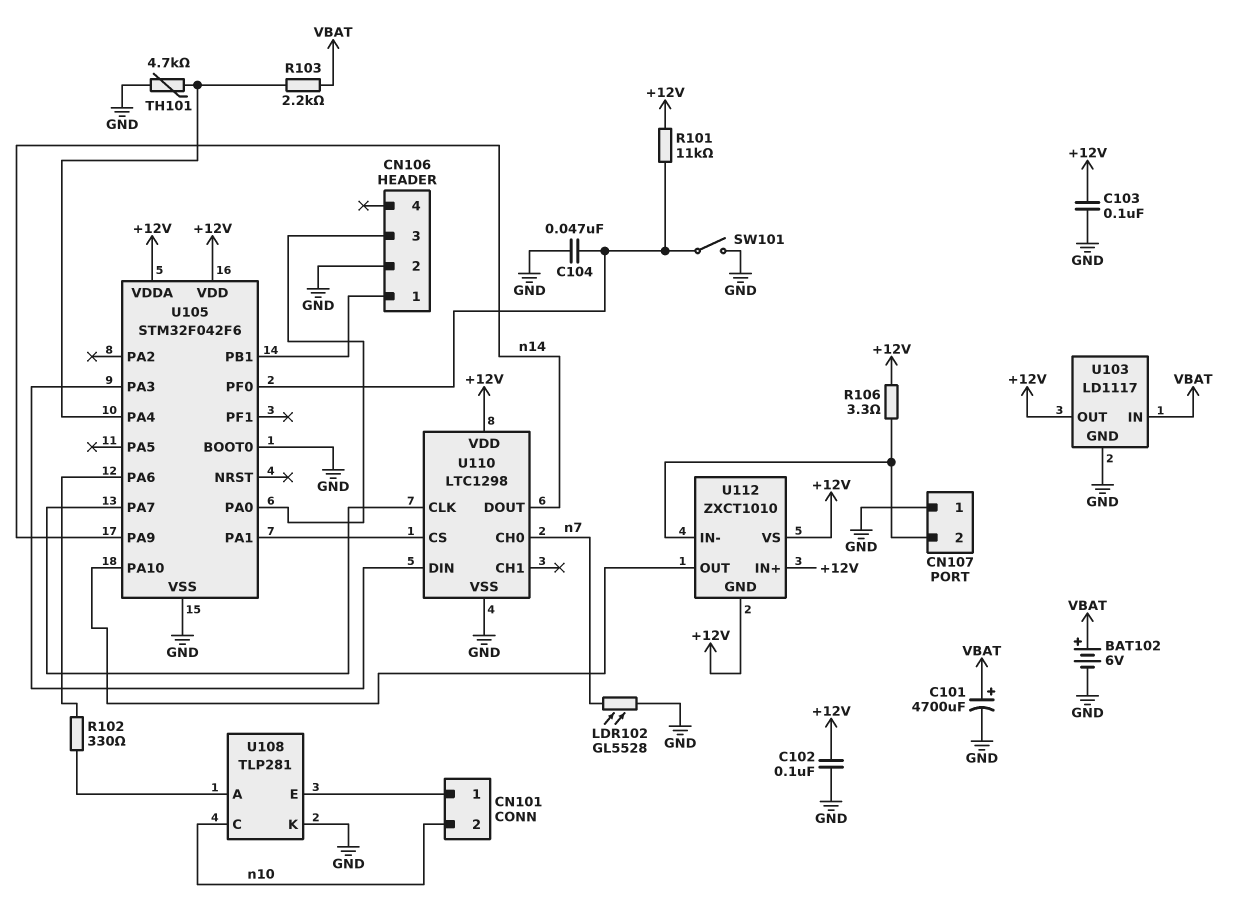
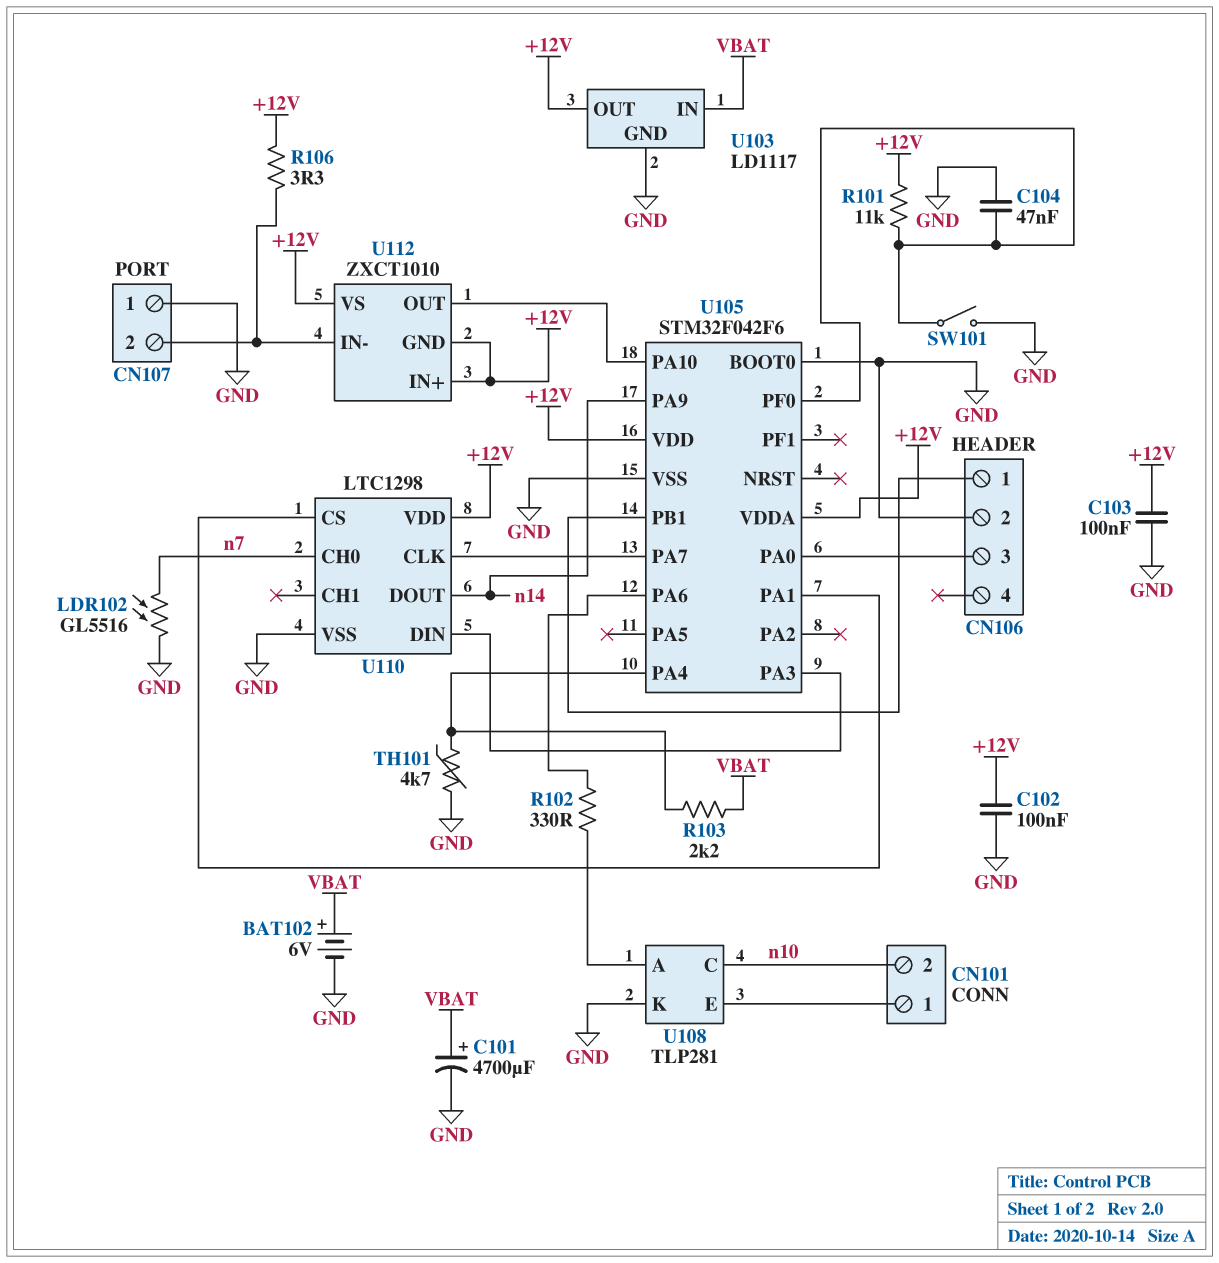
LDR102: GL5528 (GND, n7) -> GL5516 (GND, n7)

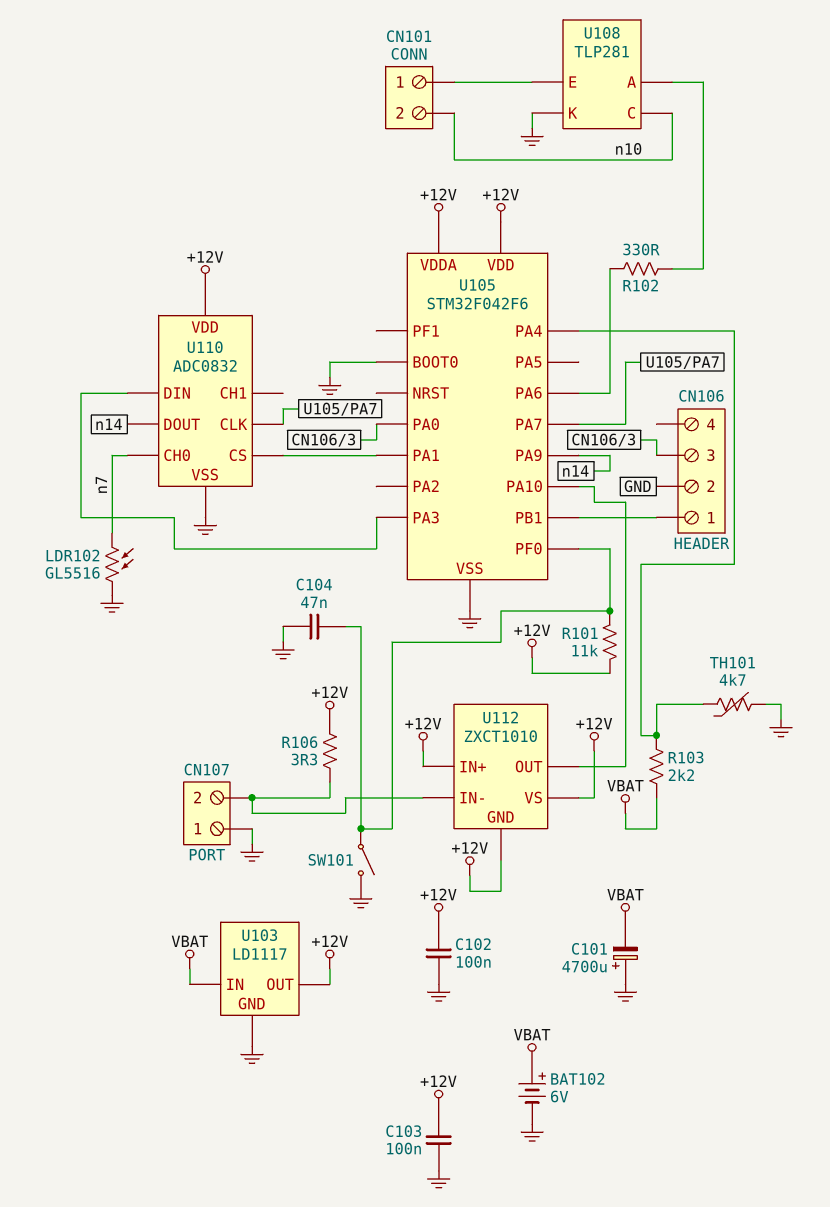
C101: 4700uF (plus VBAT, minus GND) -> 4700uF (plus GND, minus VBAT)
U110: LTC1298 -> ADC0832

